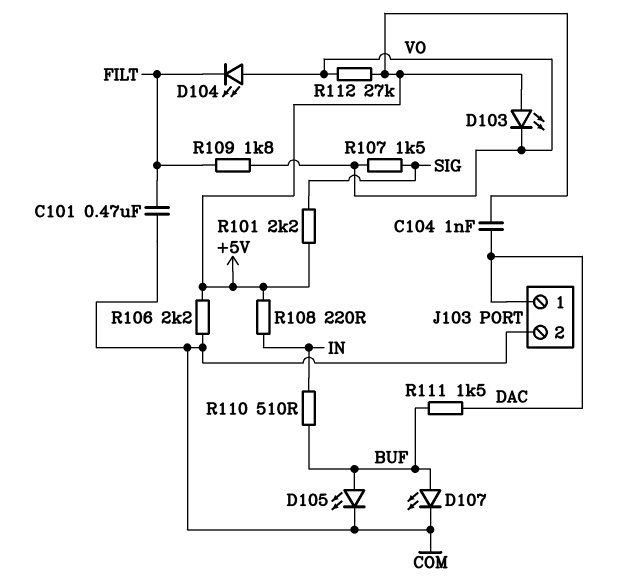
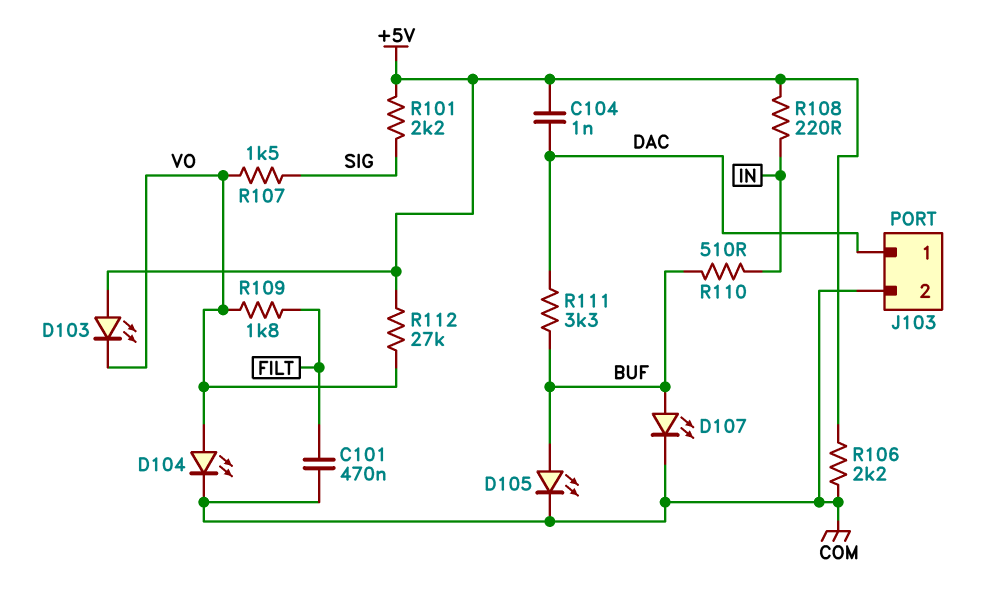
D104: LED (A VO, K FILT) -> LED (A VO, K COM)
R111: 1.5k (BUF, DAC) -> 3.3k (BUF, DAC)

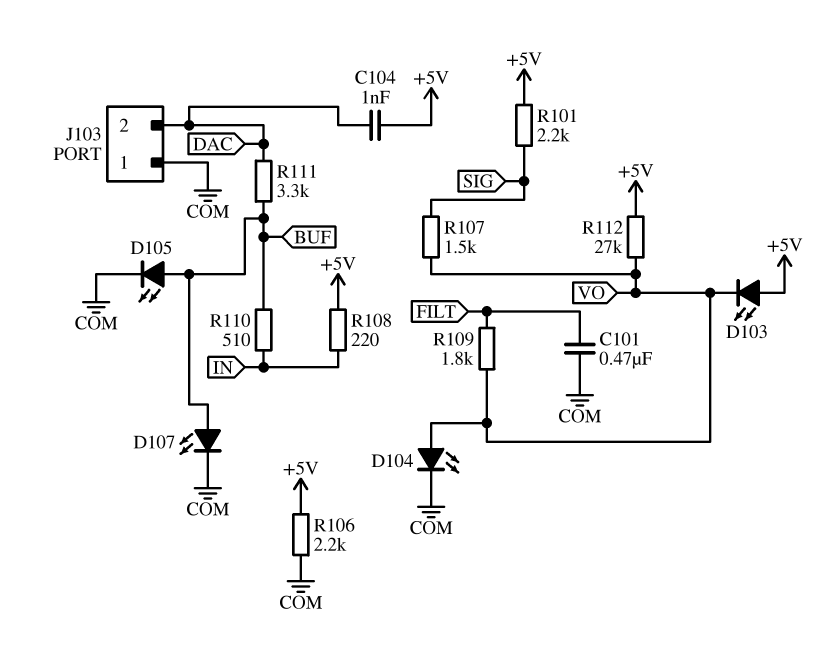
J103 pin 1: DAC -> COM
J103 pin 2: COM -> DAC

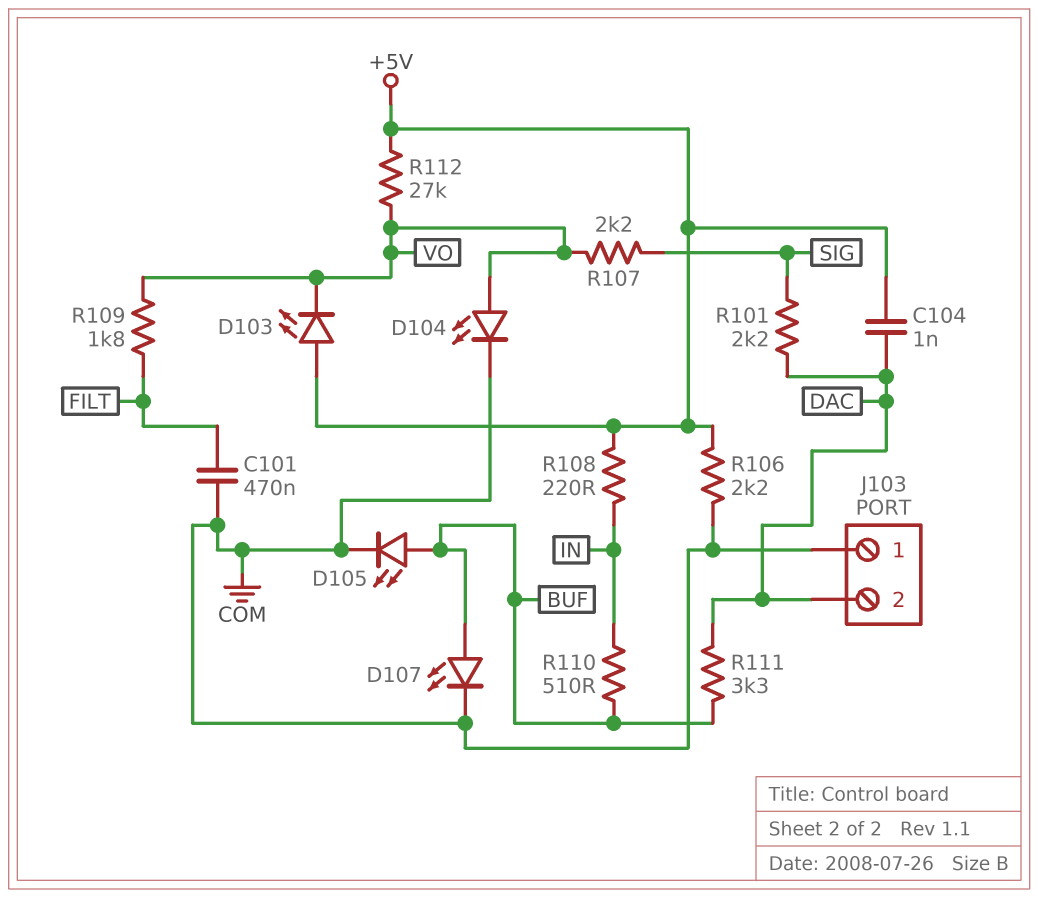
R101: 2.2k (+5V, SIG) -> 2.2k (DAC, SIG)
R107: 1.5k (SIG, VO) -> 2.2k (SIG, VO)

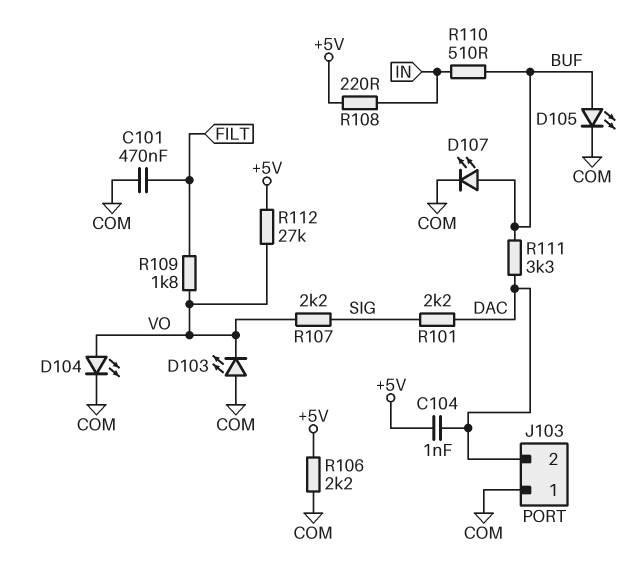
D103: LED (A +5V, K VO) -> LED (A COM, K VO)

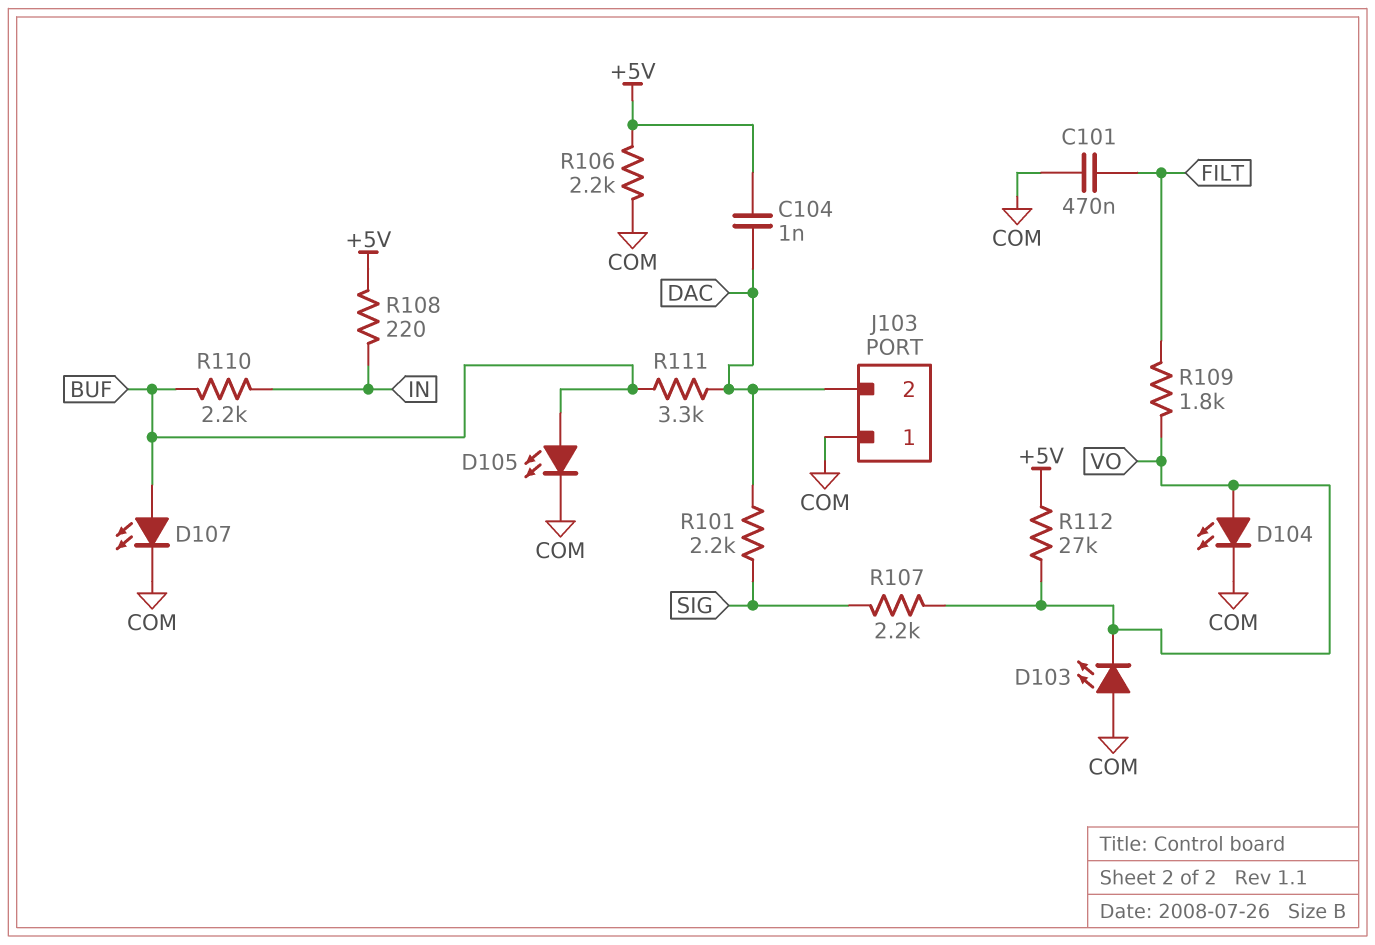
R110: 510 (BUF, IN) -> 2.2k (BUF, IN)

